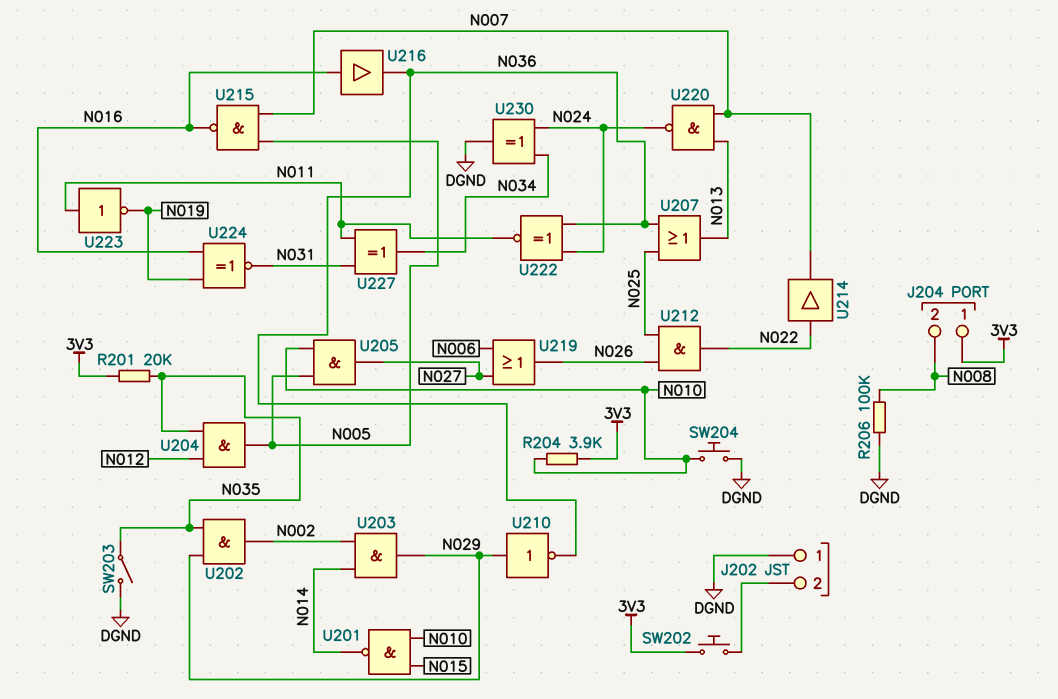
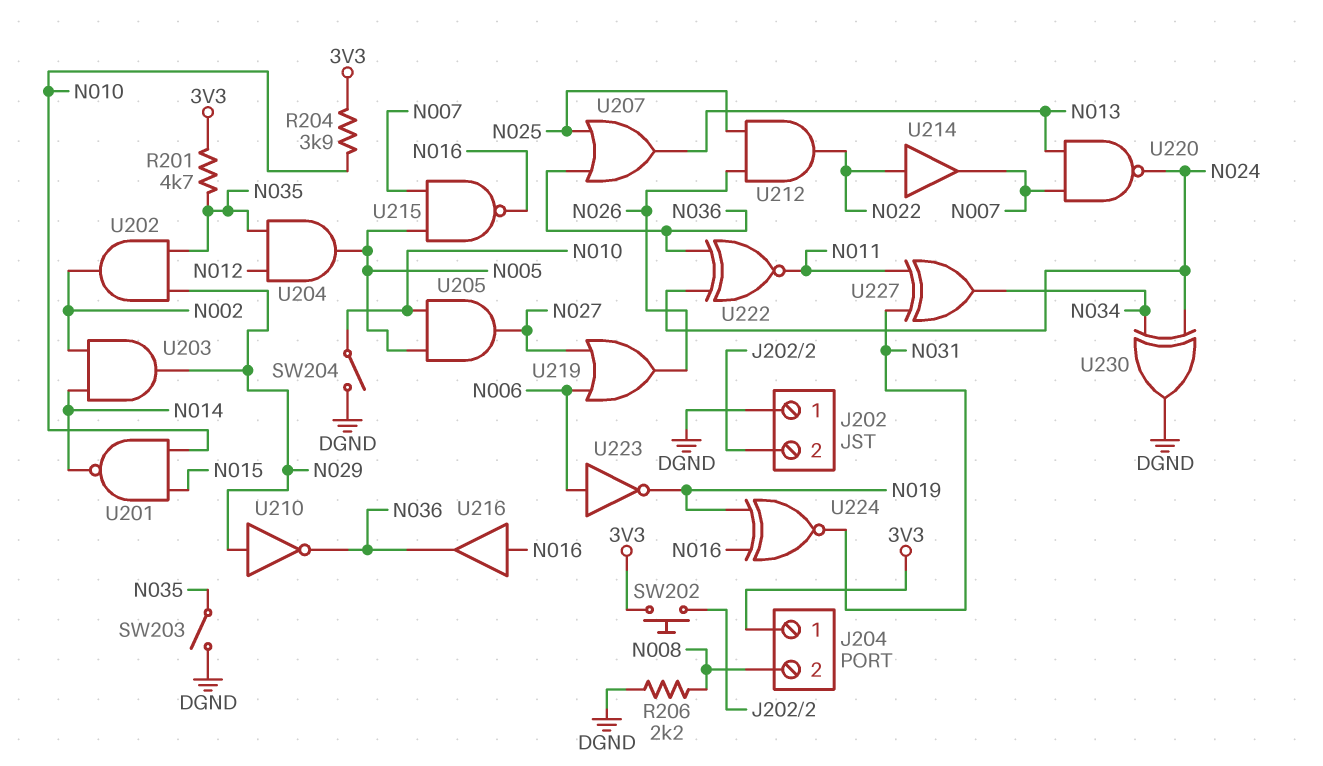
R201: 20k (3V3, N035) -> 4.7k (3V3, N035)
R206: 100k (DGND, N008) -> 2.2k (DGND, N008)
SW204: button (DGND, N010) -> switch (DGND, N010)
U223: NOT (in N011, out N019) -> NOT (in N006, out N019)

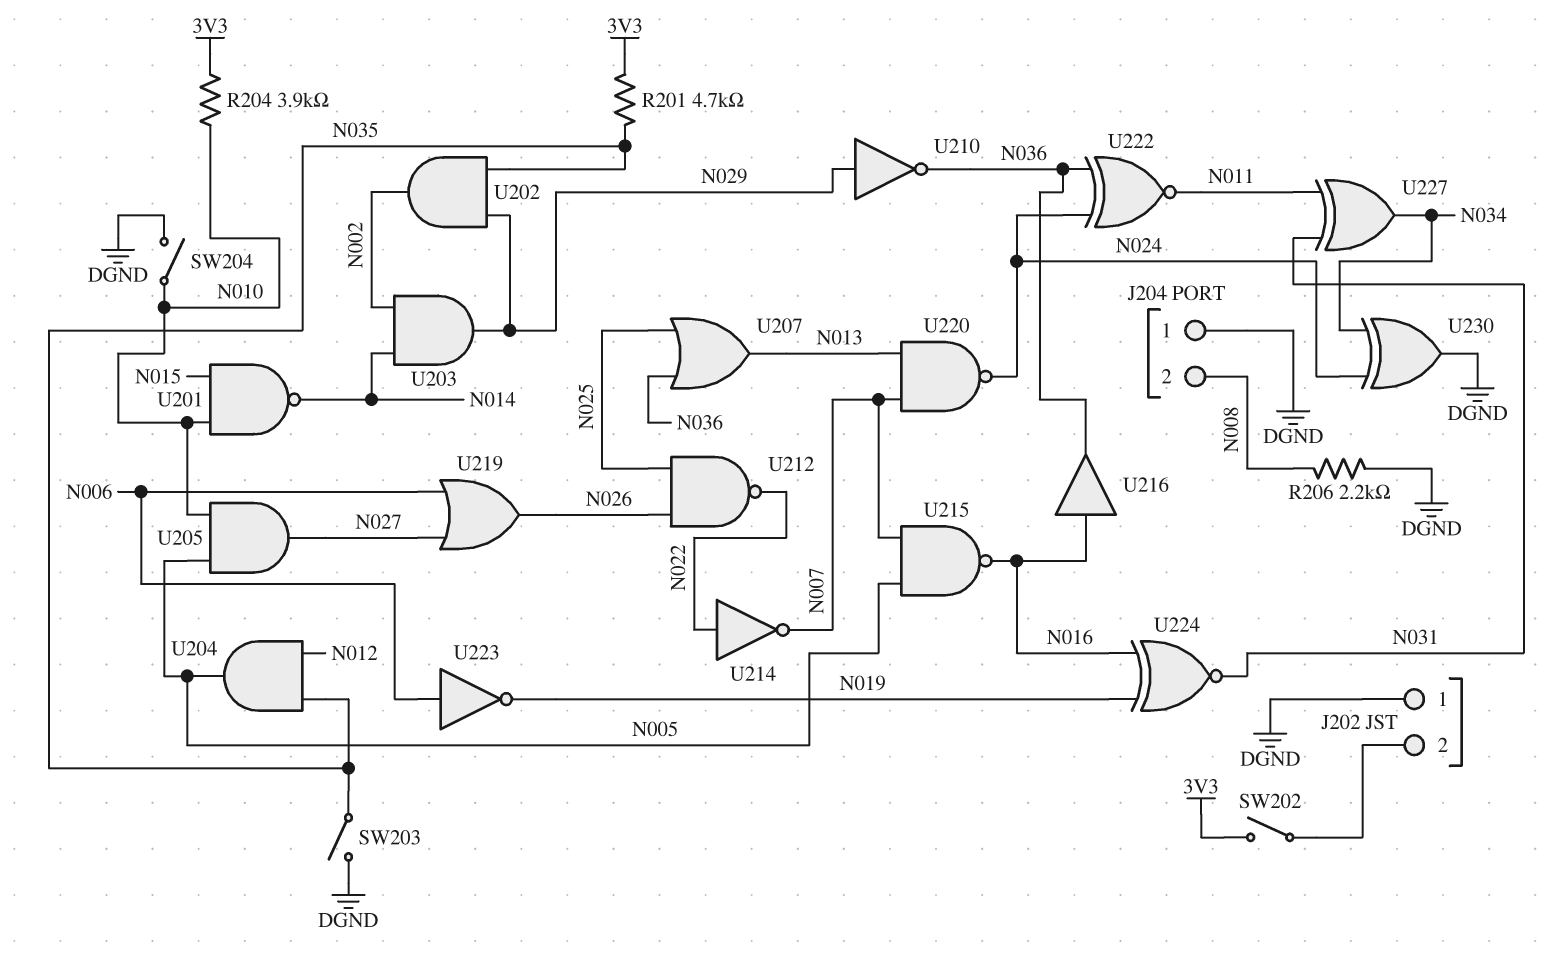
J204 pin 1: 3V3 -> DGND
SW202: button (3V3, J202/2) -> switch (3V3, J202/2)
U212: AND (in N025, in N026, out N022) -> NAND (in N025, in N026, out N022)
U214: buffer (in N022, out N007) -> NOT (in N022, out N007)

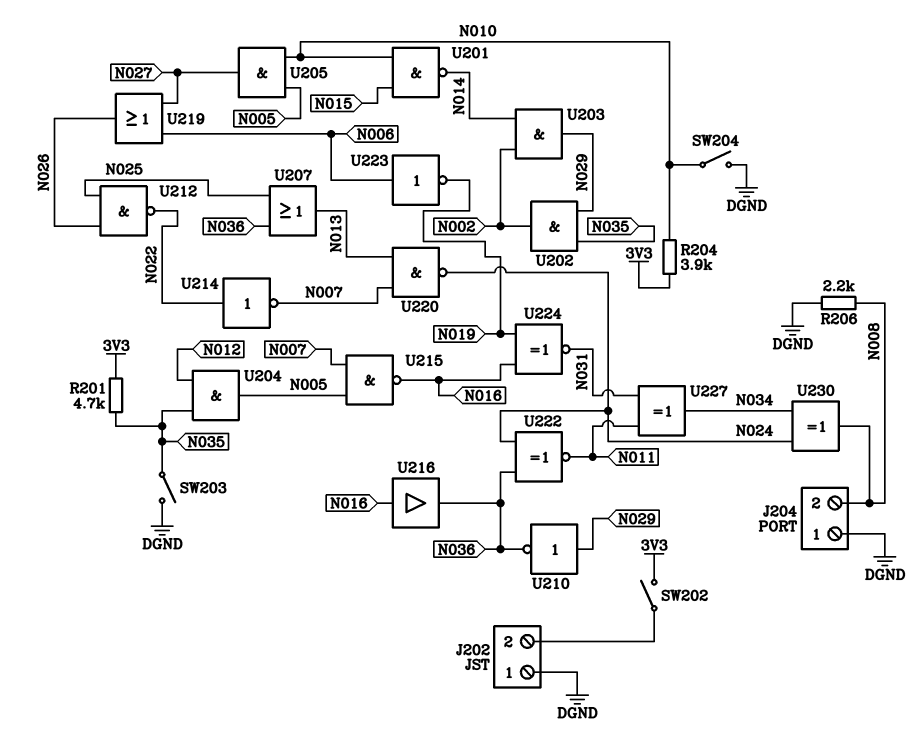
U230: XOR (in N024, in N034, out DGND) -> XOR (in N024, in N034, out N008)

